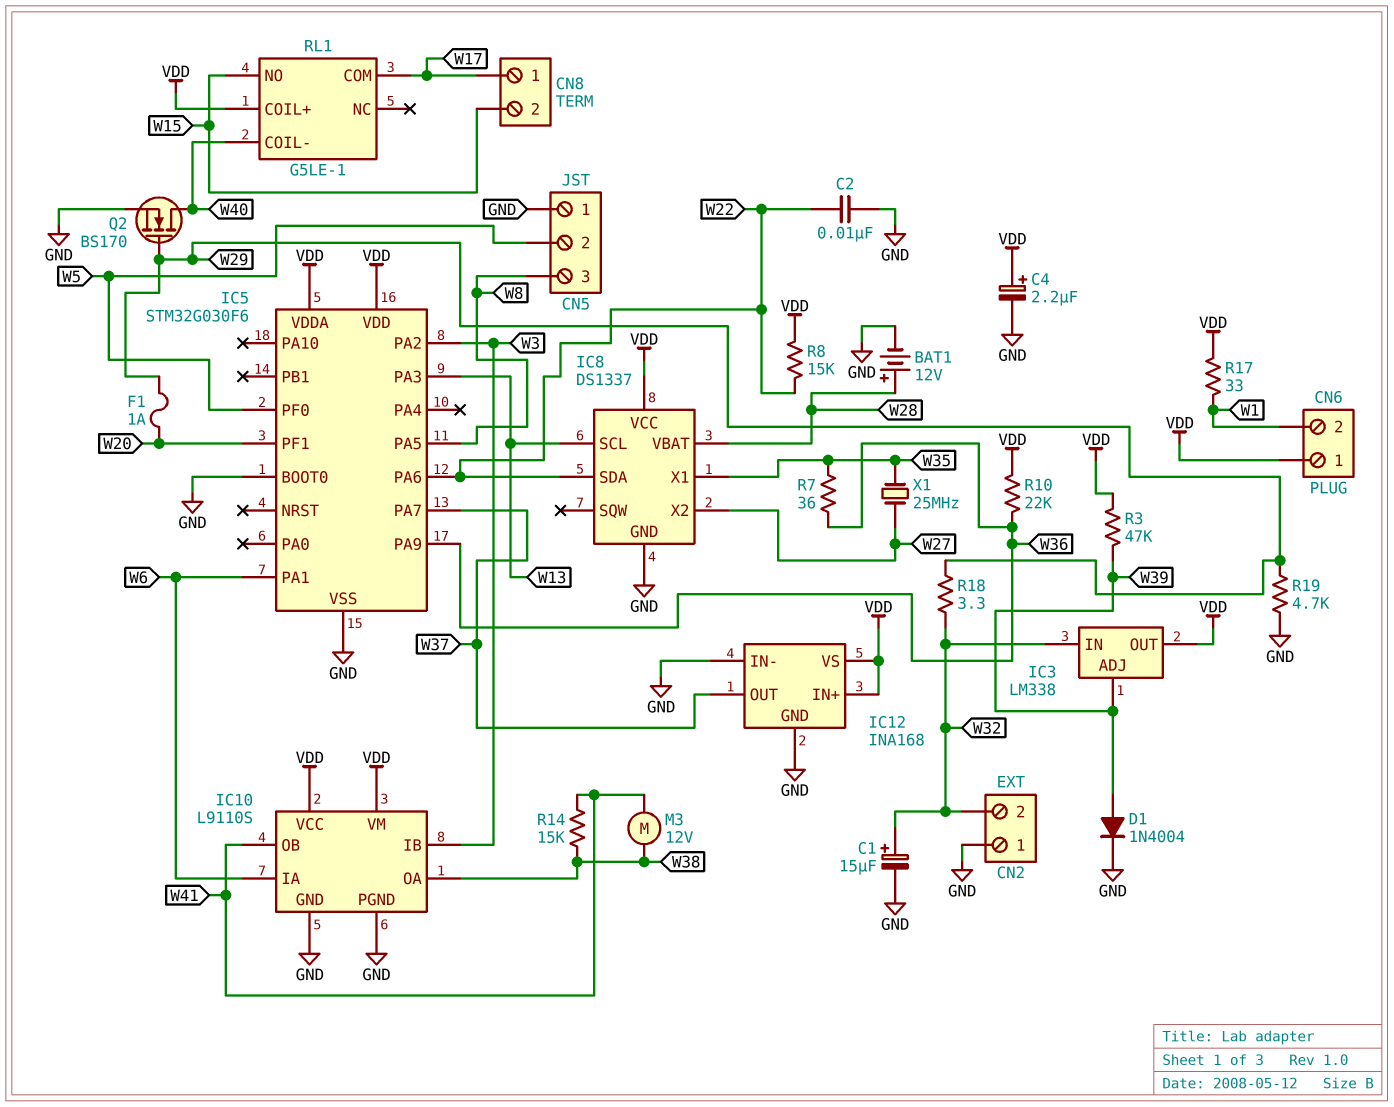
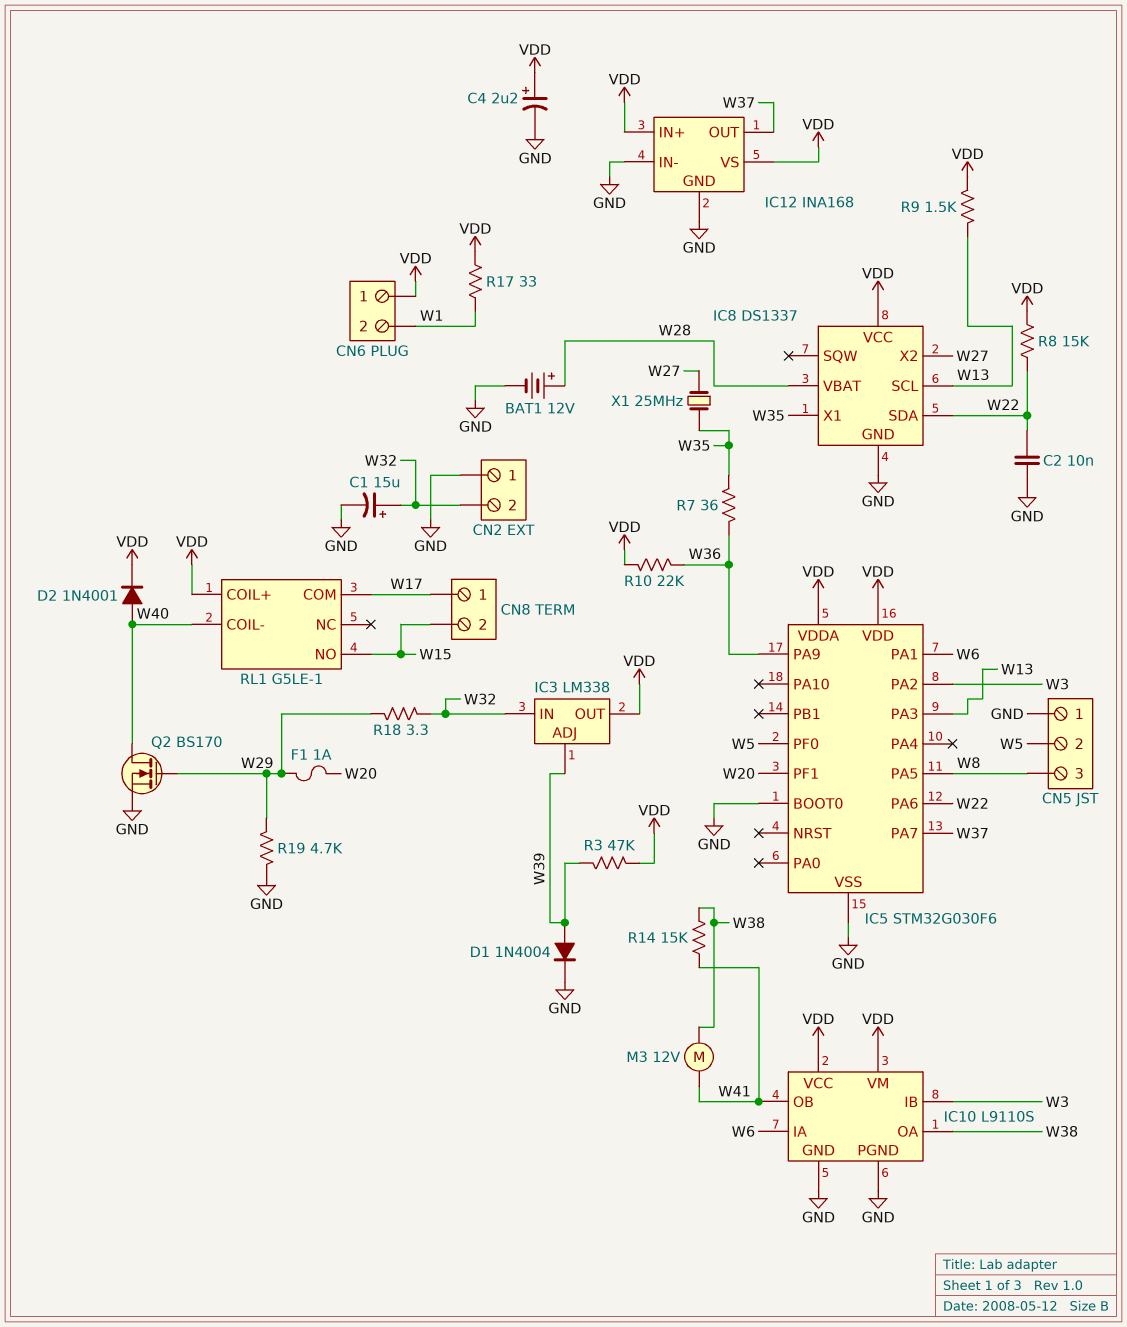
D2: none -> diode 1N4001 (A W40, K VDD)
R9: none -> 1.5k (VDD, W13)

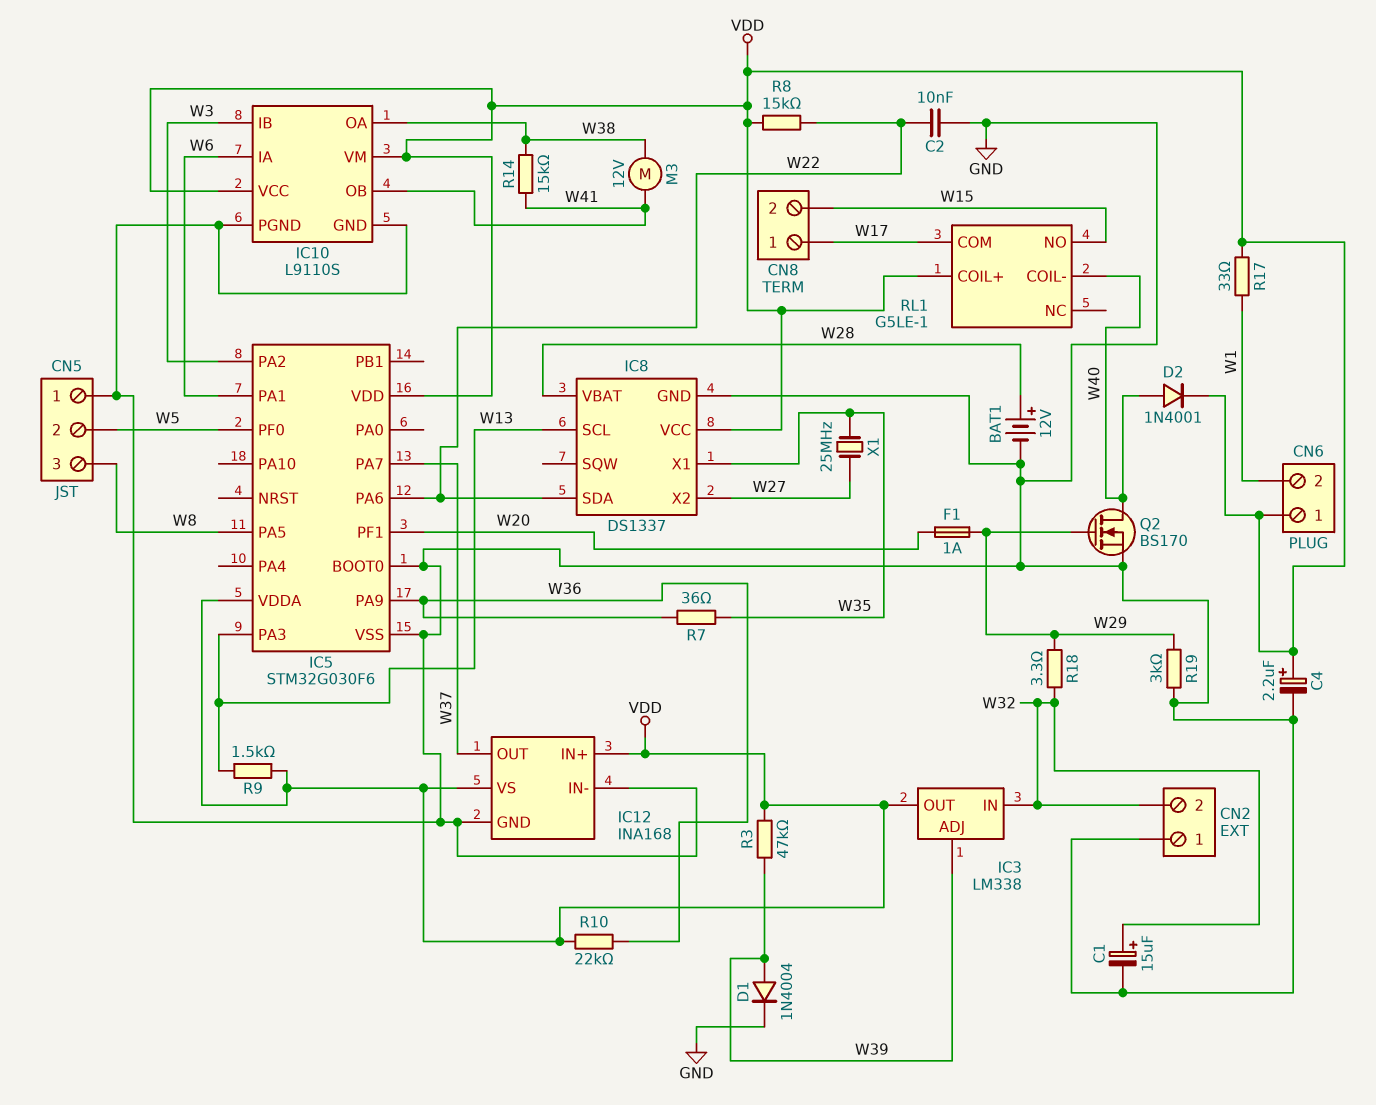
R19: 4.7k (GND, W29) -> 3k (GND, W29)

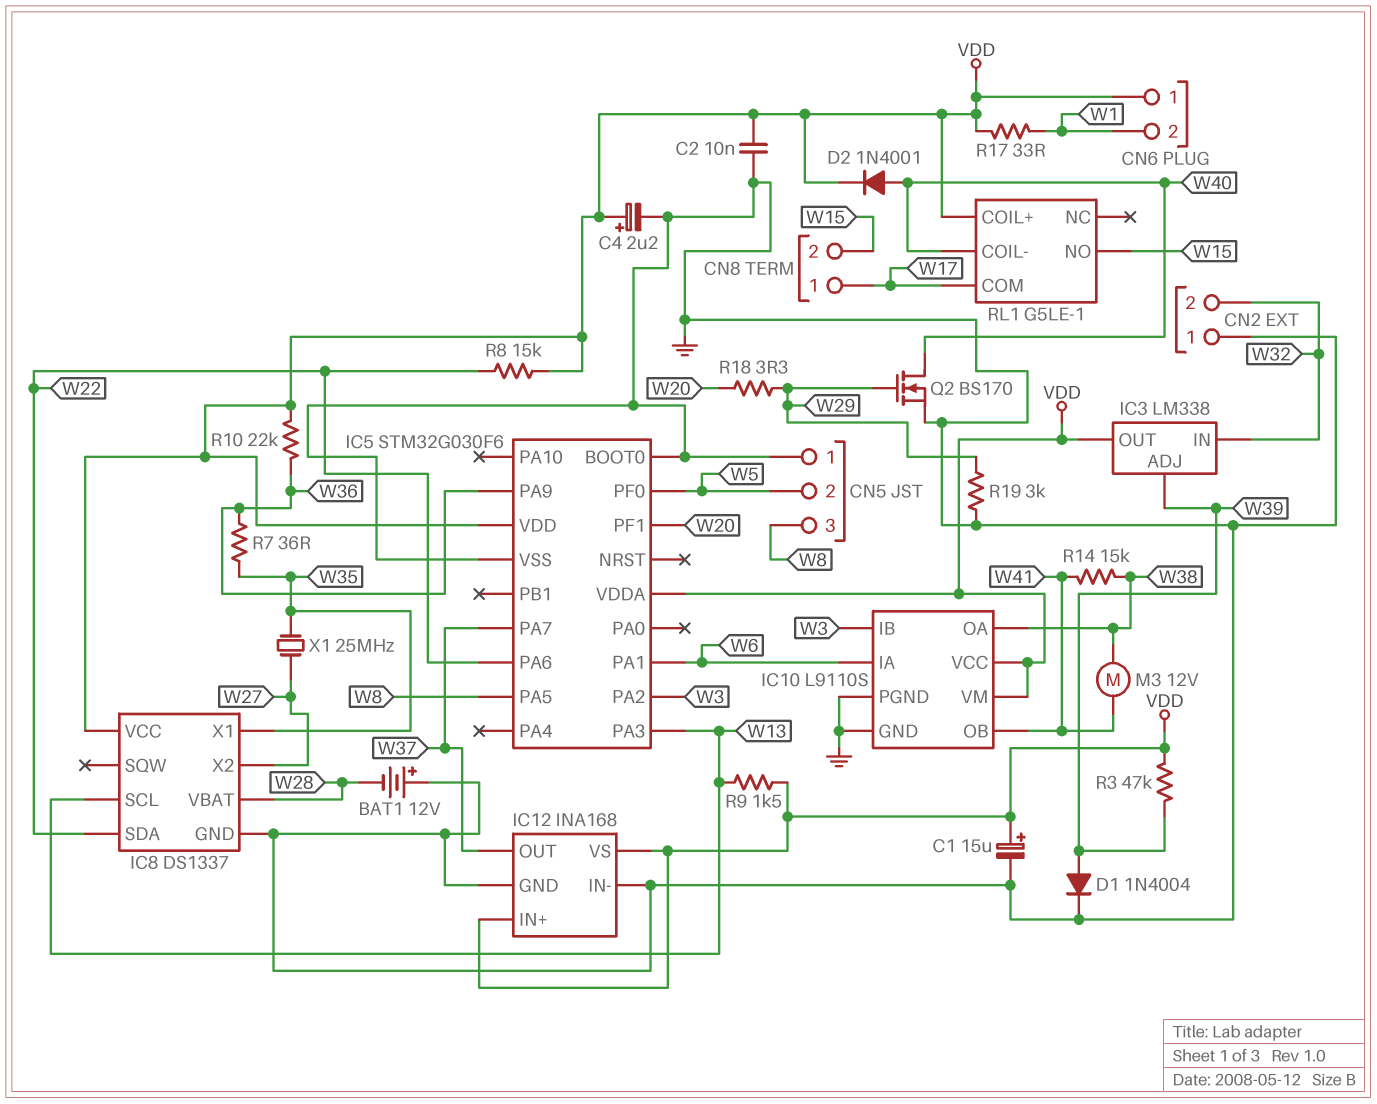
BAT1: 12V (plus W28, minus GND) -> 12V (plus GND, minus W28)
C1: 15uF (plus W32, minus GND) -> 15uF (plus VDD, minus GND)
C2: 10nF (GND, W22) -> 10nF (GND, VDD)
F1: 1A (W20, W29) -> none
R18: 3.3 (W29, W32) -> 3.3 (W20, W29)

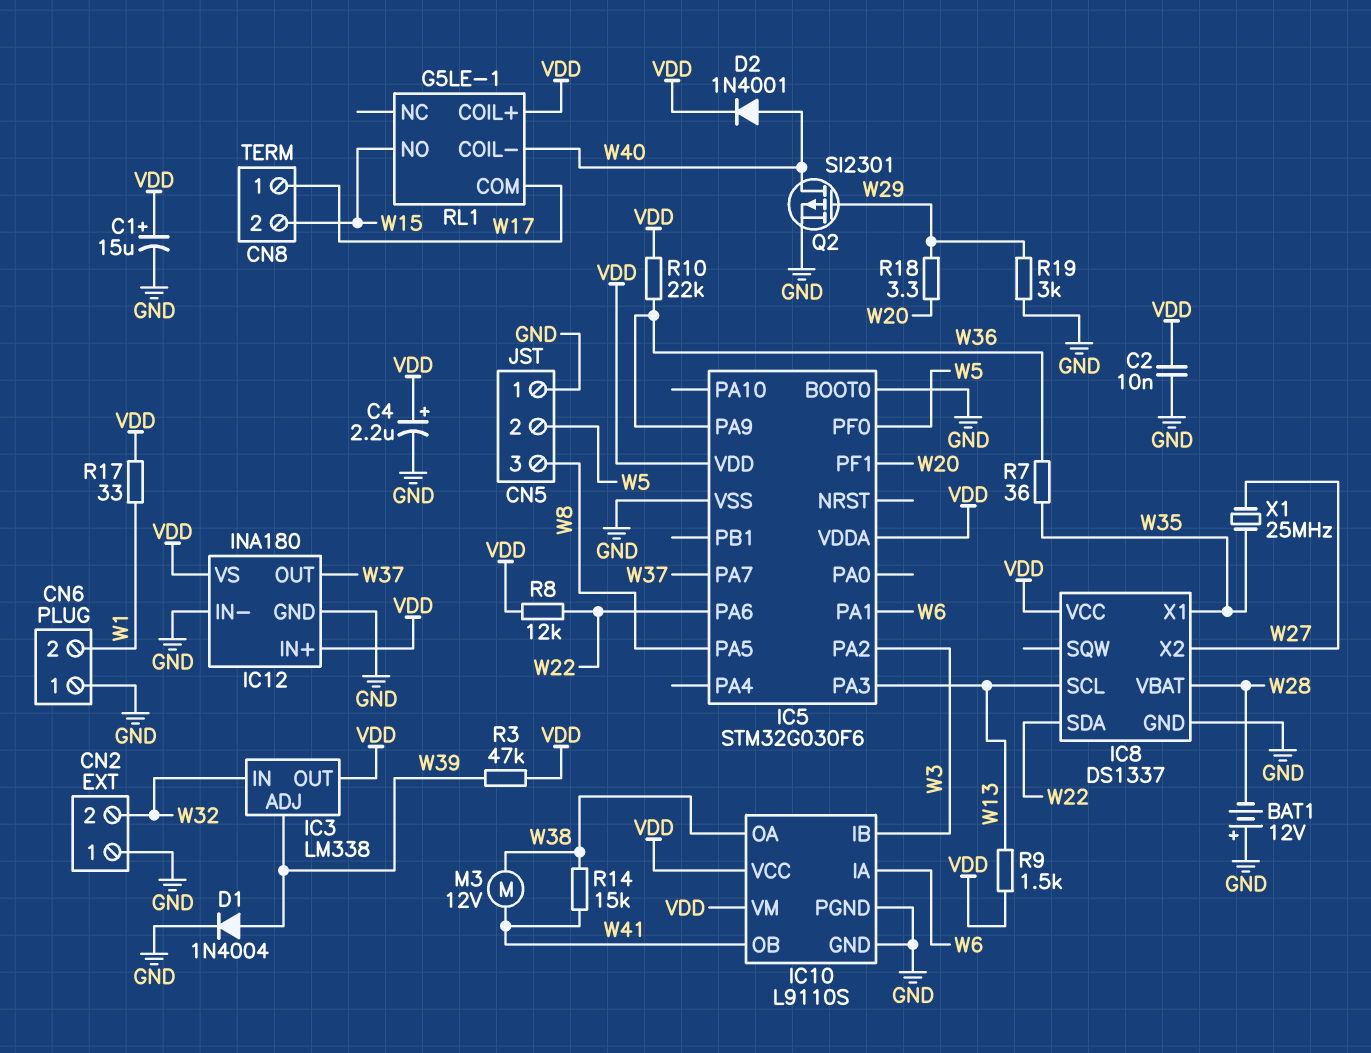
CN6 pin 1: VDD -> GND
IC12: INA168 -> INA180
Q2: NMOS BS170 (G W29, D W40, S GND) -> PMOS SI2301 (G W29, D W40, S GND)
R8: 15k (VDD, W22) -> 12k (VDD, W22)

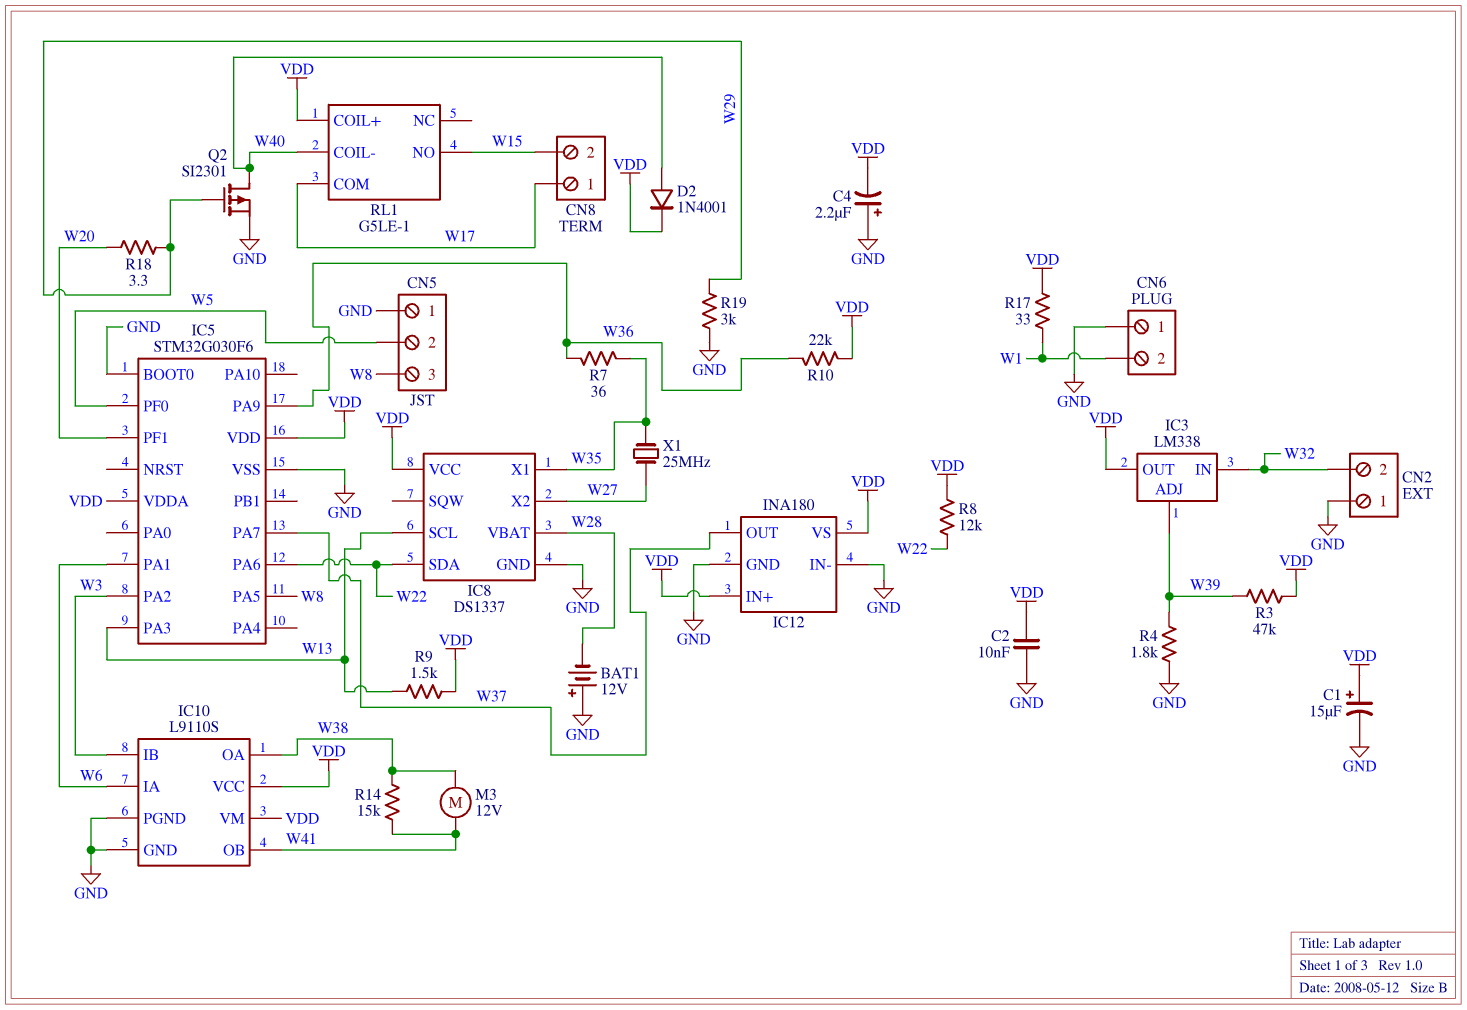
C4: 2.2uF (plus VDD, minus GND) -> 2.2uF (plus GND, minus VDD)
D1: diode 1N4004 (A W39, K GND) -> none
R4: none -> 1.8k (GND, W39)

